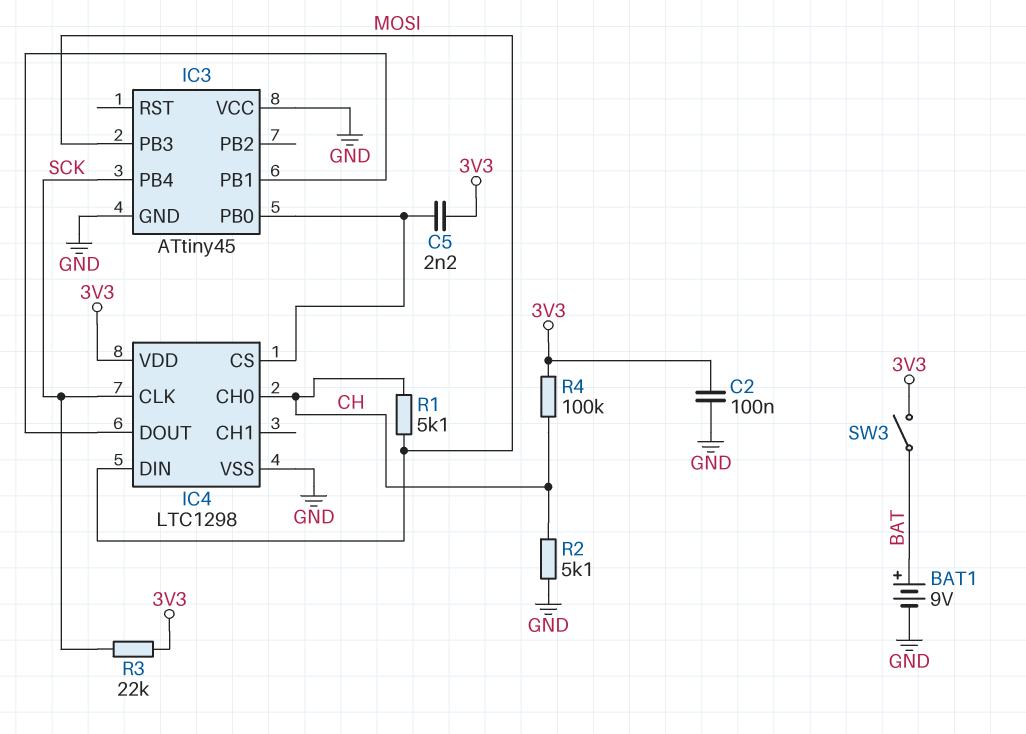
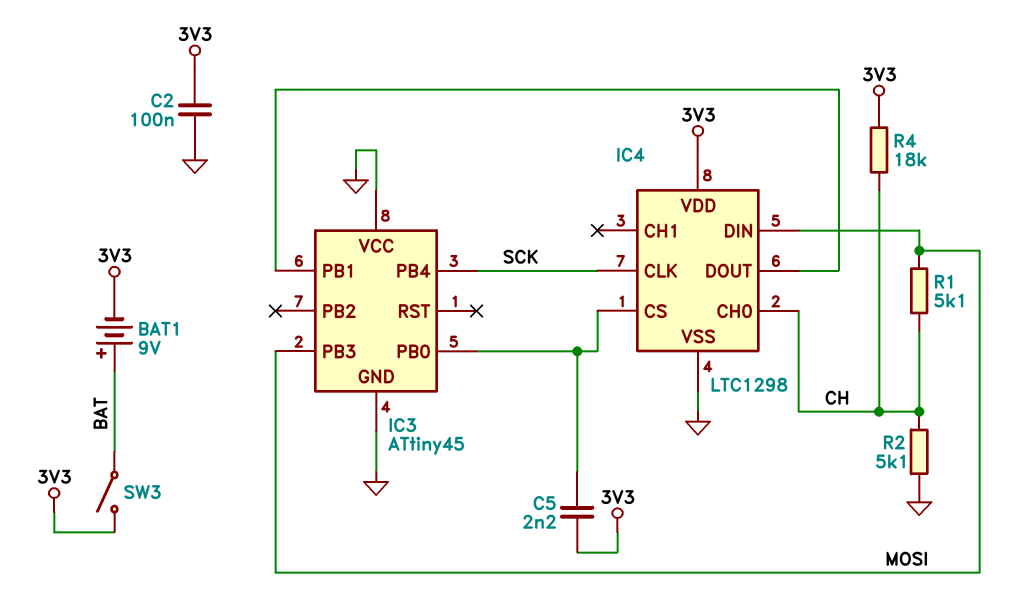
BAT1: 9V (plus BAT, minus GND) -> 9V (plus BAT, minus 3V3)
R3: 22k (3V3, SCK) -> none
R4: 100k (3V3, CH) -> 18k (3V3, CH)

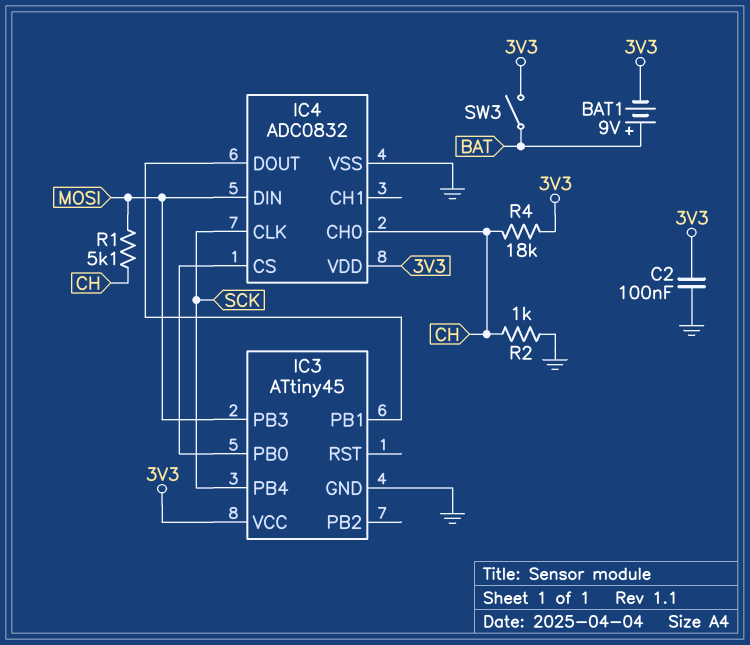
C5: 2.2nF (3V3, IC3/PB0) -> none
IC3 pin VCC: GND -> 3V3
IC4: LTC1298 -> ADC0832
R2: 5.1k (CH, GND) -> 1k (CH, GND)

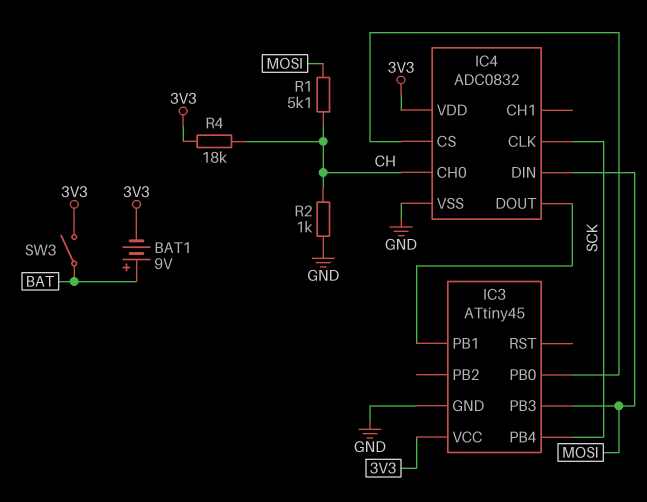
C2: 100nF (3V3, GND) -> none

